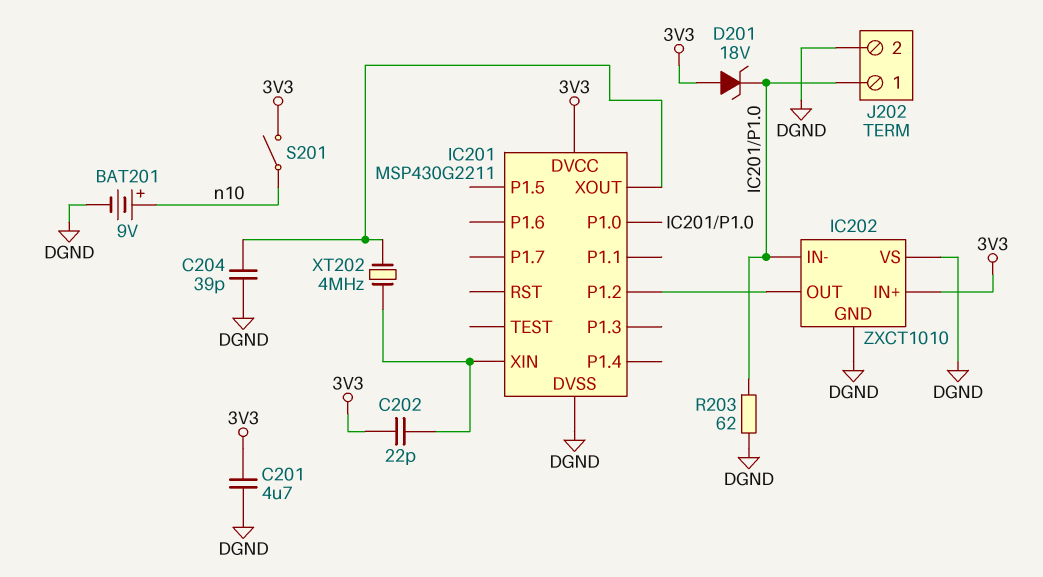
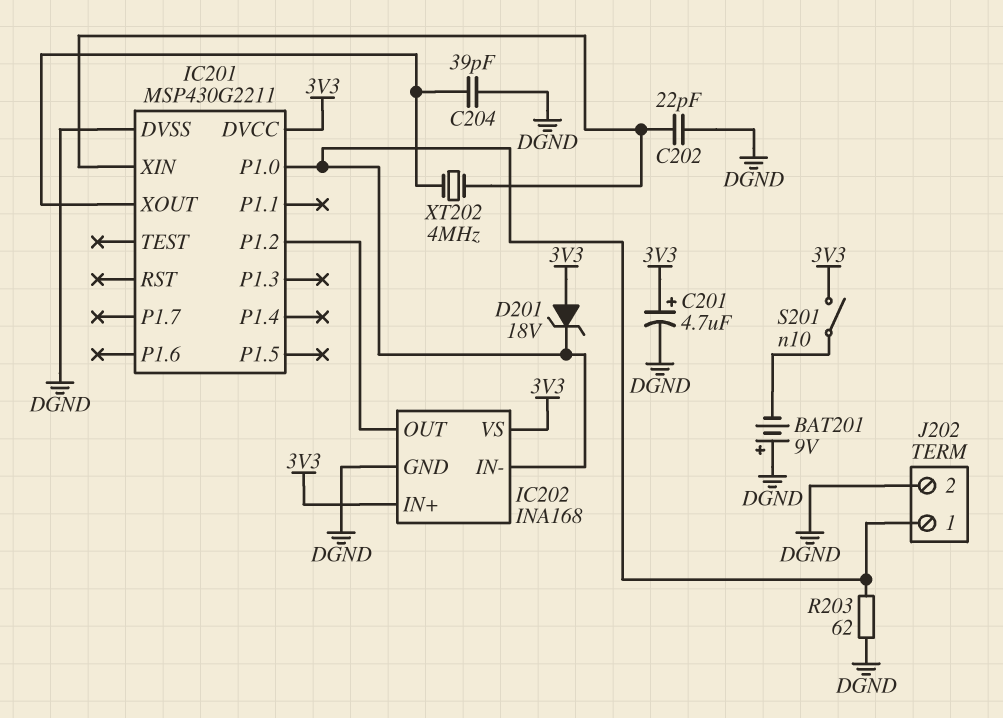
BAT201: 9V (plus n10, minus DGND) -> 9V (plus DGND, minus n10)
C201: 4.7uF (3V3, DGND) -> 4.7uF (plus 3V3, minus DGND)
C202: 22pF (3V3, IC201/XIN) -> 22pF (DGND, IC201/XIN)
IC202: ZXCT1010 -> INA168
IC202 pin VS: DGND -> 3V3

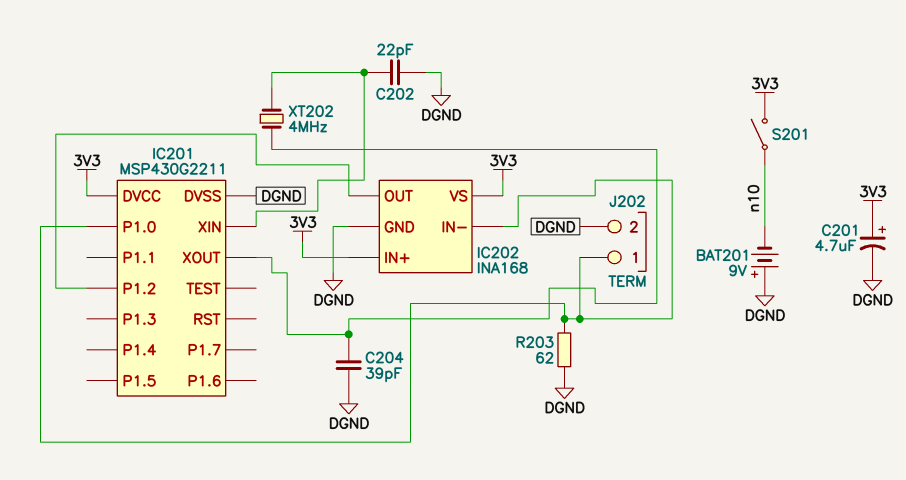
D201: zener 18V (A 3V3, K IC201/P1.0) -> none

